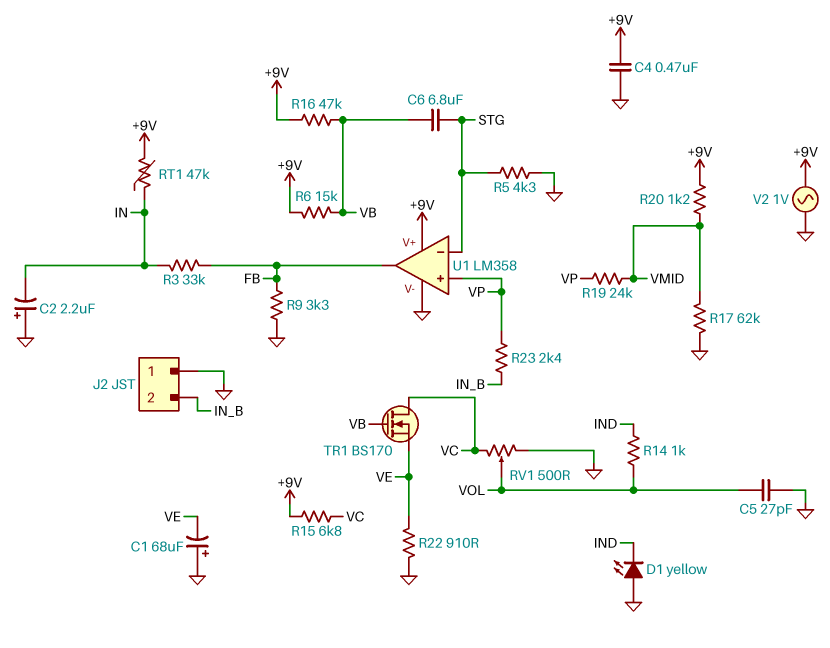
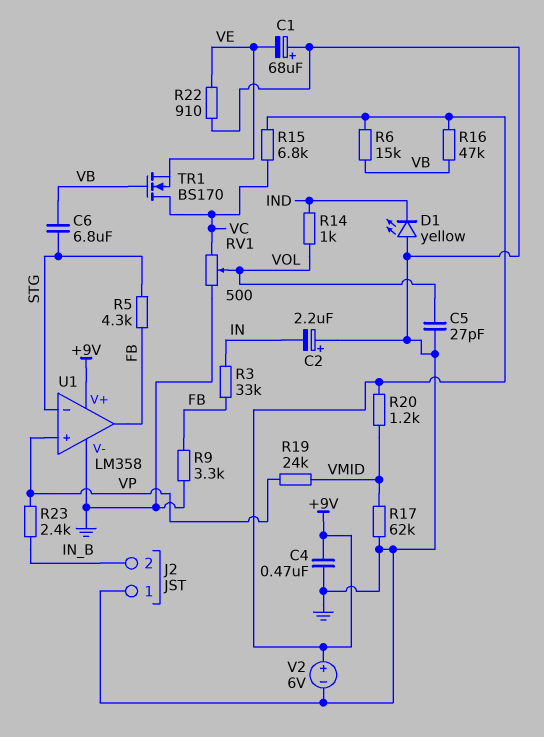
R5: 4.3k (GND, STG) -> 4.3k (FB, STG)
RT1: 47k (+9V, IN) -> none
V2: AC 1V (+9V, GND) -> 6V (plus +9V, minus GND)

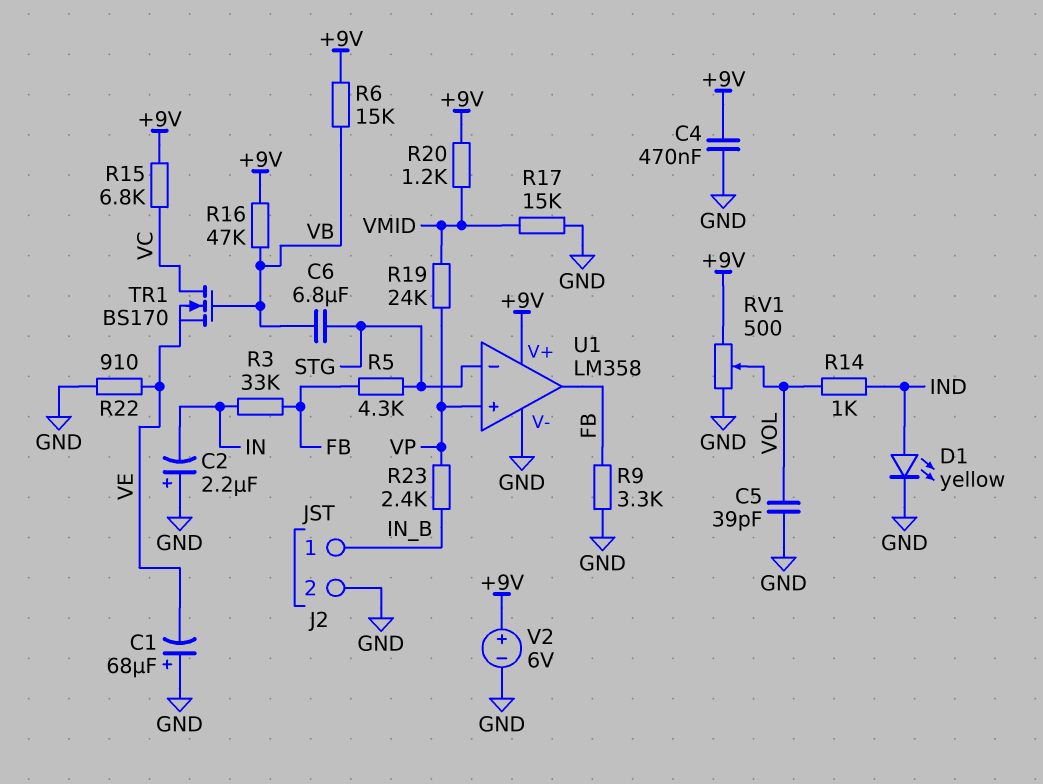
C5: 27pF (GND, VOL) -> 39pF (GND, VOL)
D1: LED yellow (A GND, K IND) -> LED yellow (A IND, K GND)
J2 pin 1: GND -> IN_B
J2 pin 2: IN_B -> GND
R17: 62k (GND, VMID) -> 15k (GND, VMID)
RV1: 500 (GND, VC, wiper VOL) -> 500 (+9V, GND, wiper VOL)

